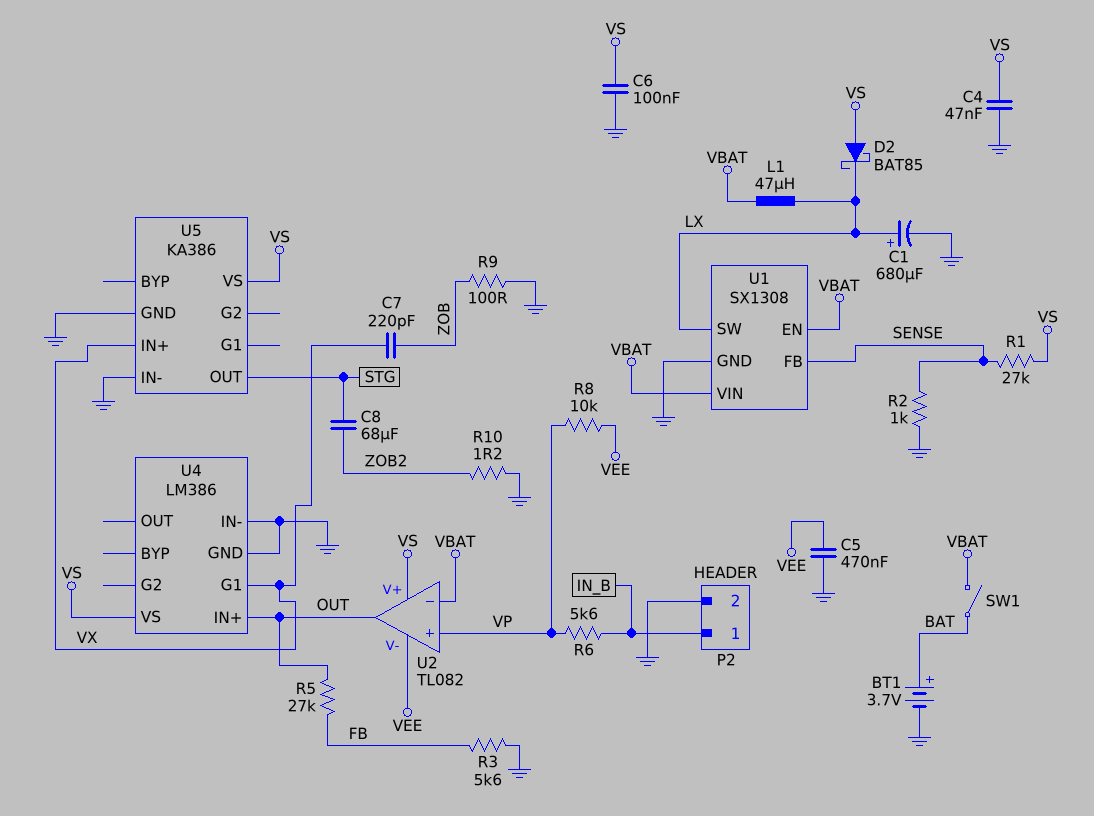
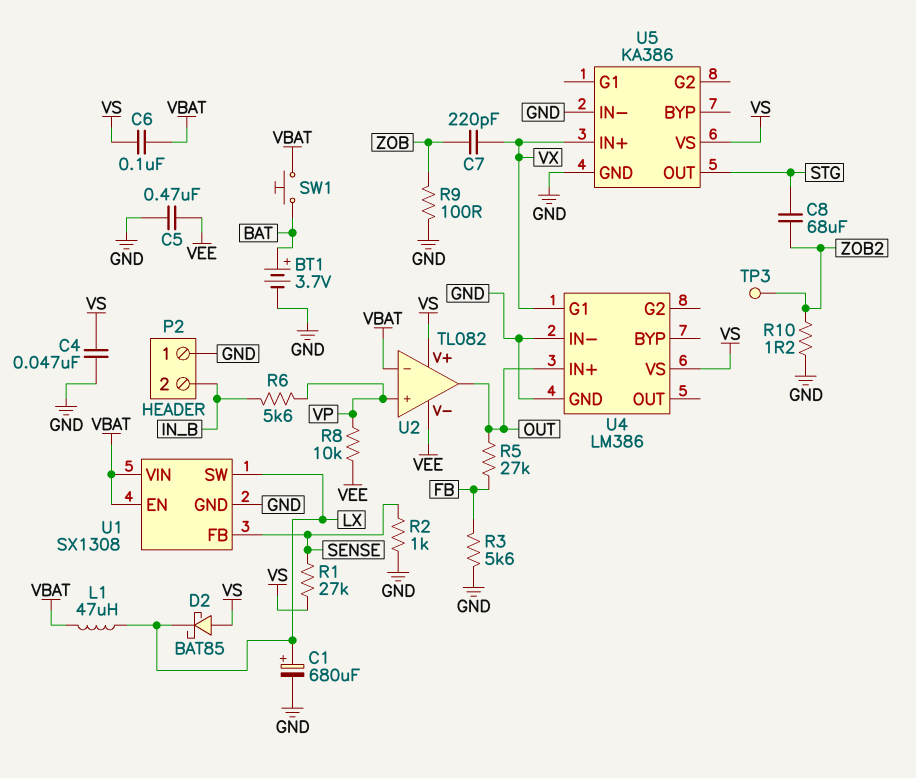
C6: 100nF (GND, VS) -> 100nF (VBAT, VS)
P2 pin 1: IN_B -> GND
P2 pin 2: GND -> IN_B
SW1: switch (BAT, VBAT) -> button (BAT, VBAT)
TP3: none -> test point (ZOB2)

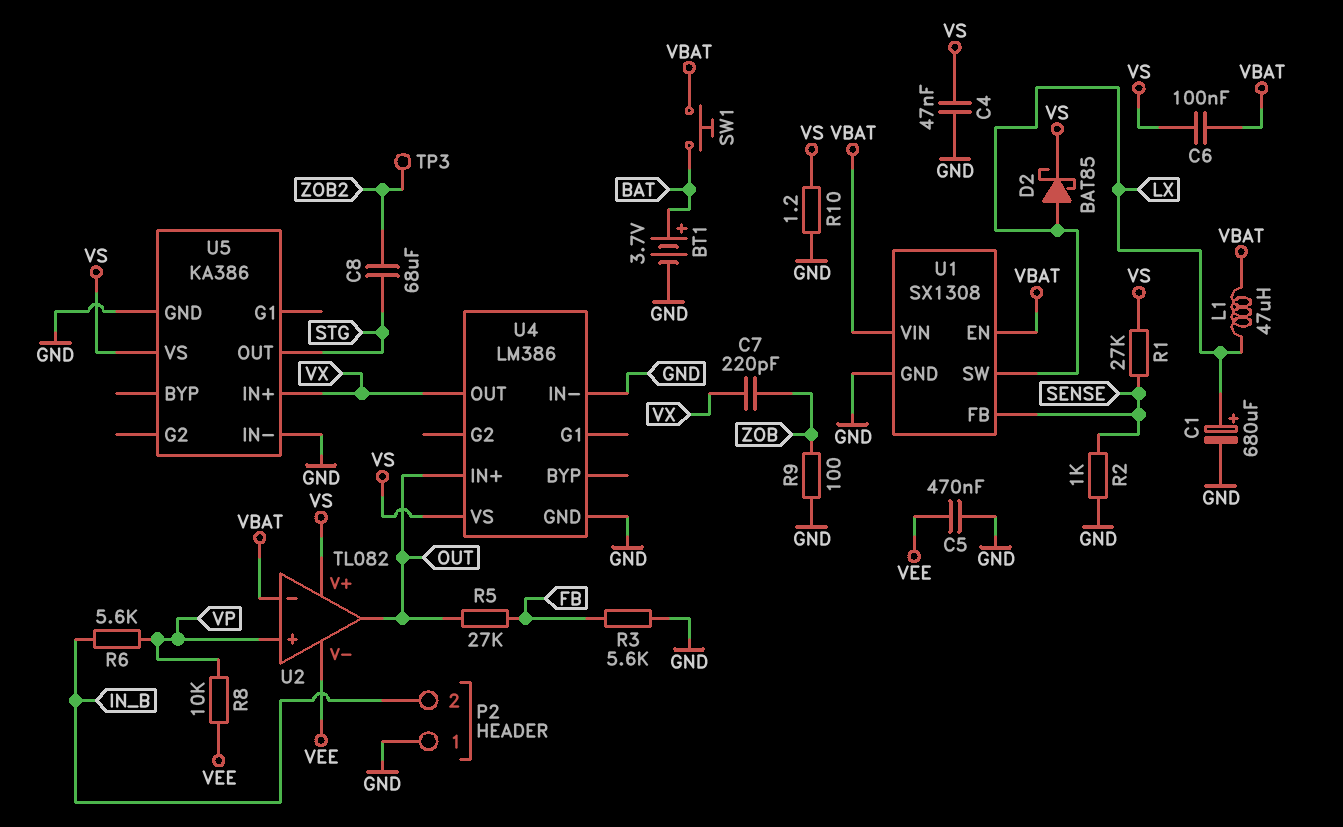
D2: schottky BAT85 (A VS, K LX) -> schottky BAT85 (A LX, K VS)
R10: 1.2 (GND, ZOB2) -> 1.2 (GND, VS)
U4 pin G1: VX -> none
U4 pin OUT: none -> VX

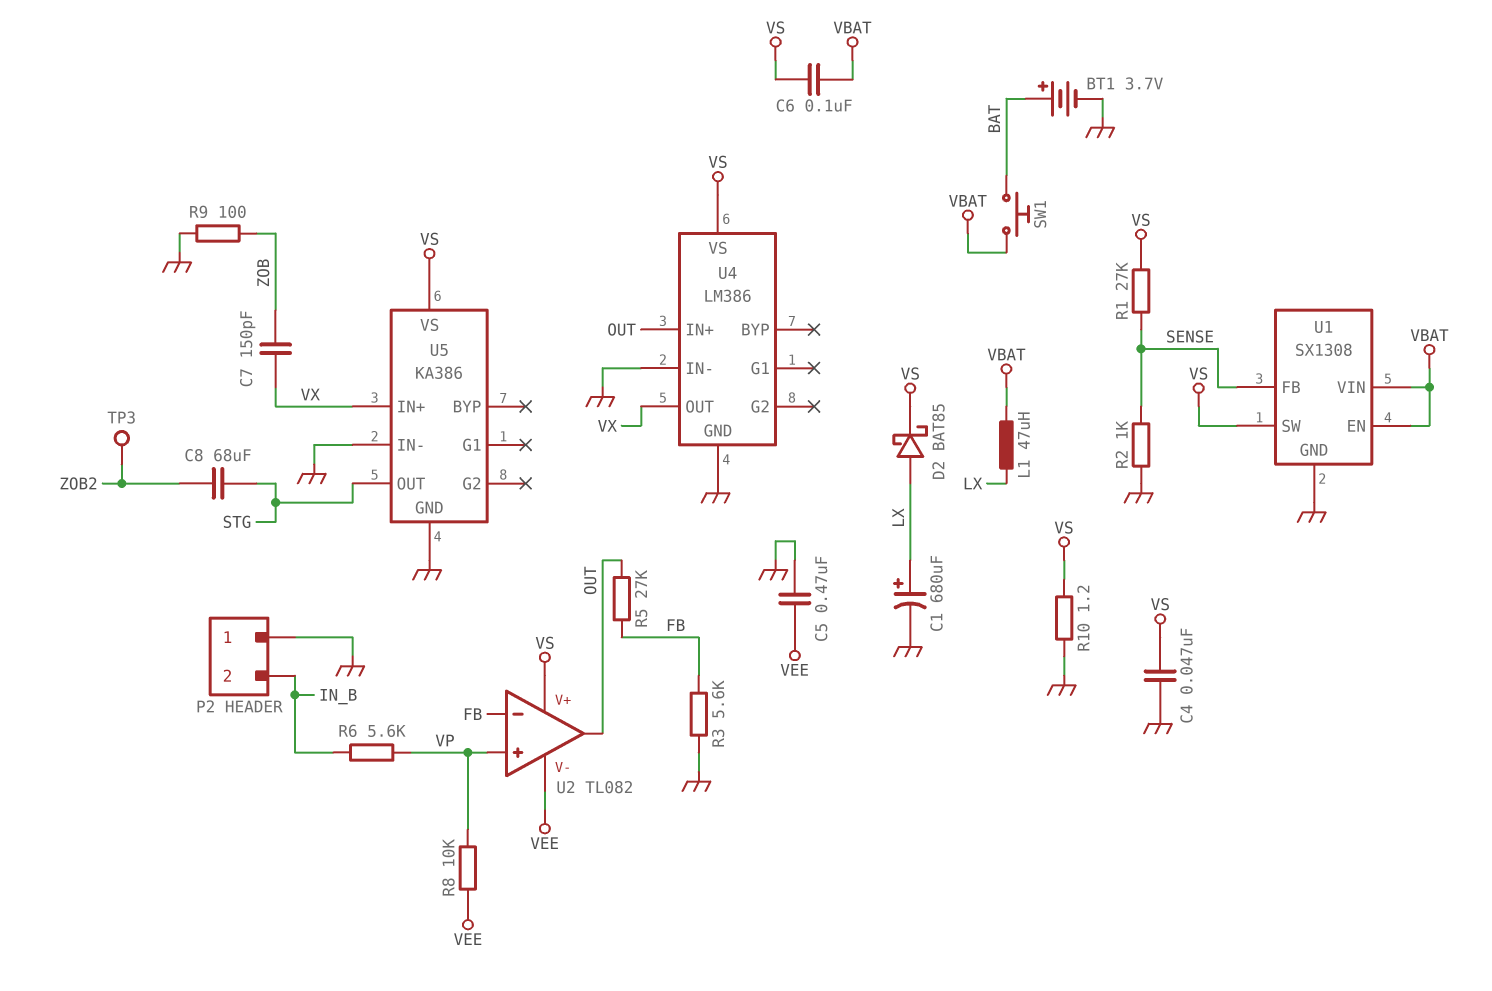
C7: 220pF (VX, ZOB) -> 150pF (VX, ZOB)
U1 pin SW: LX -> VS
U2 pin in-: VBAT -> FB

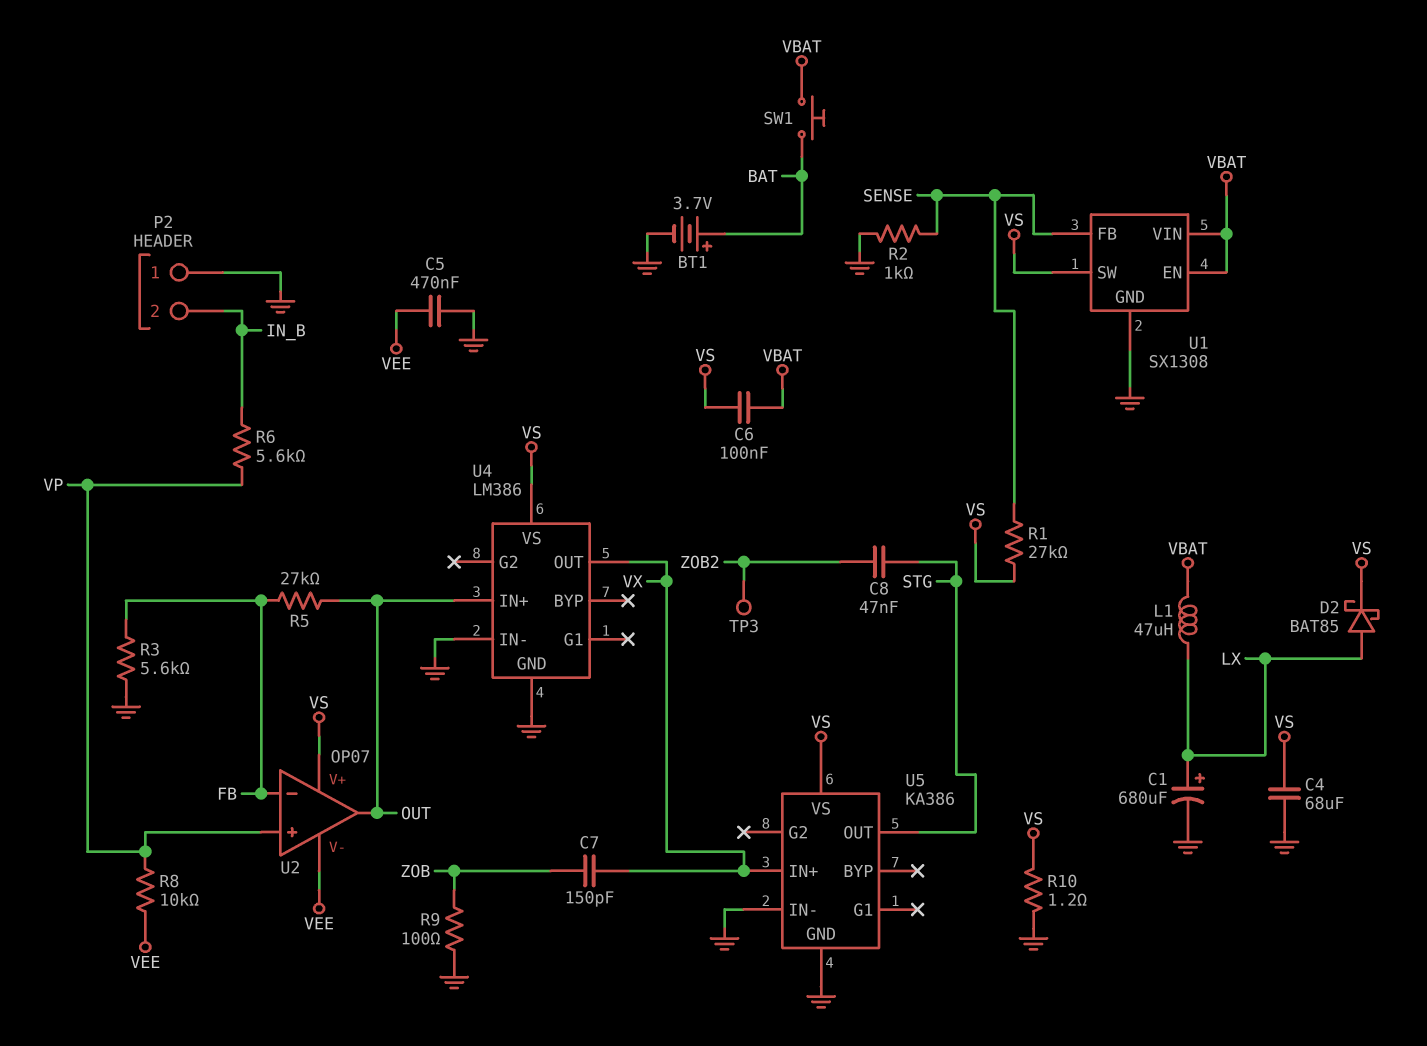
C4: 47nF (GND, VS) -> 68uF (GND, VS)
C8: 68uF (STG, ZOB2) -> 47nF (STG, ZOB2)
U2: TL082 -> OP07

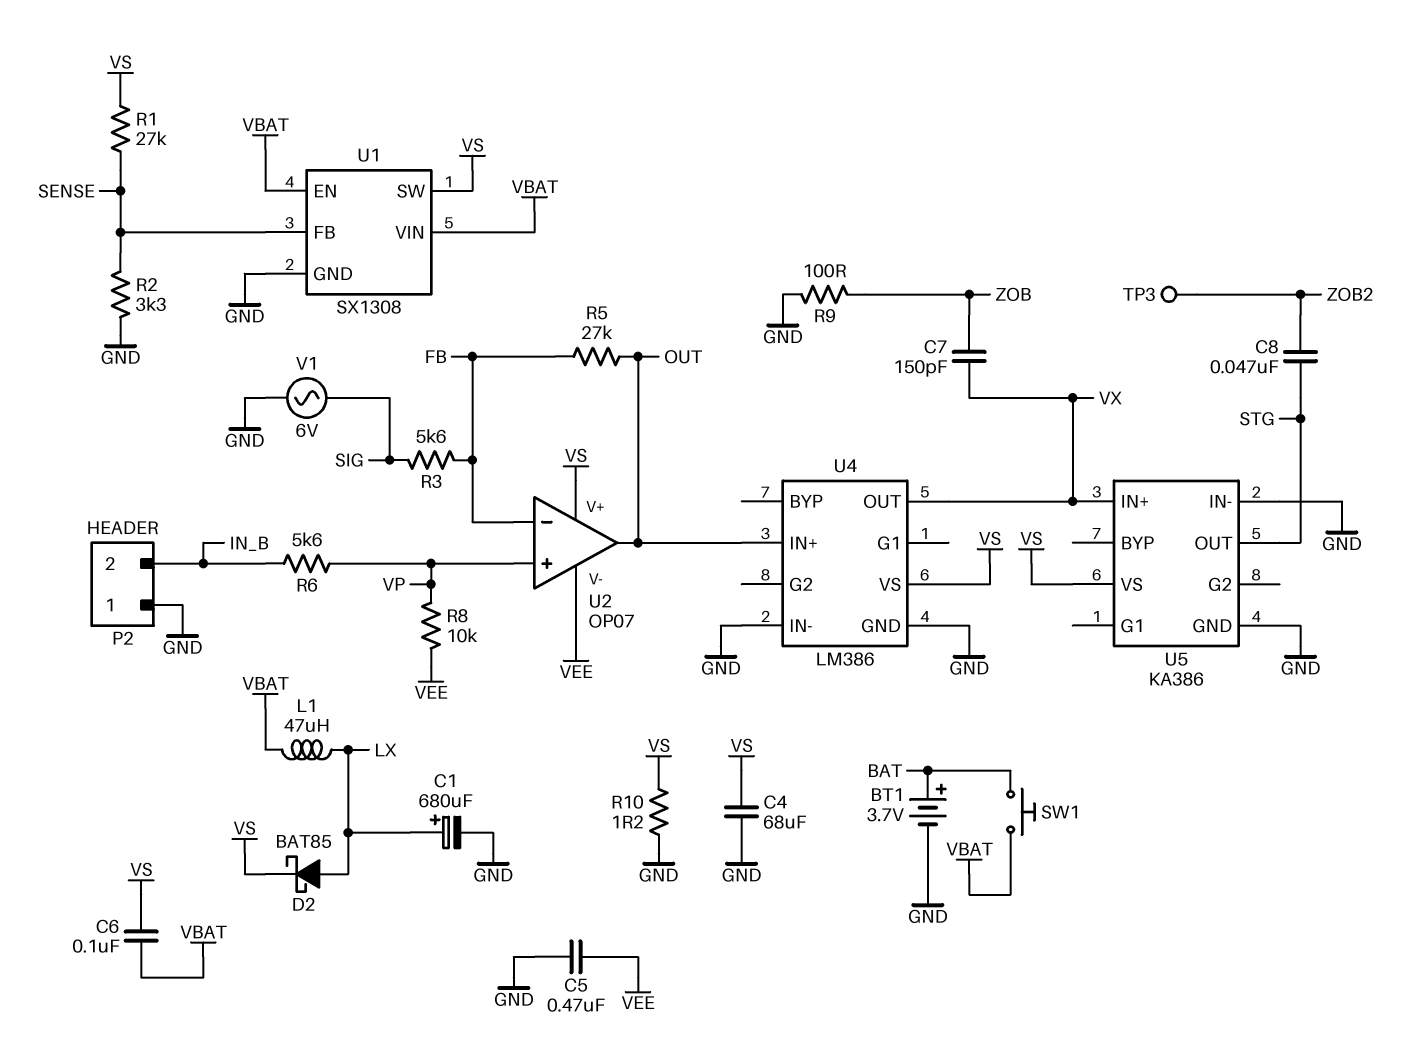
R2: 1k (GND, SENSE) -> 3.3k (GND, SENSE)
R3: 5.6k (FB, GND) -> 5.6k (FB, SIG)
V1: none -> AC 6V (GND, SIG)

